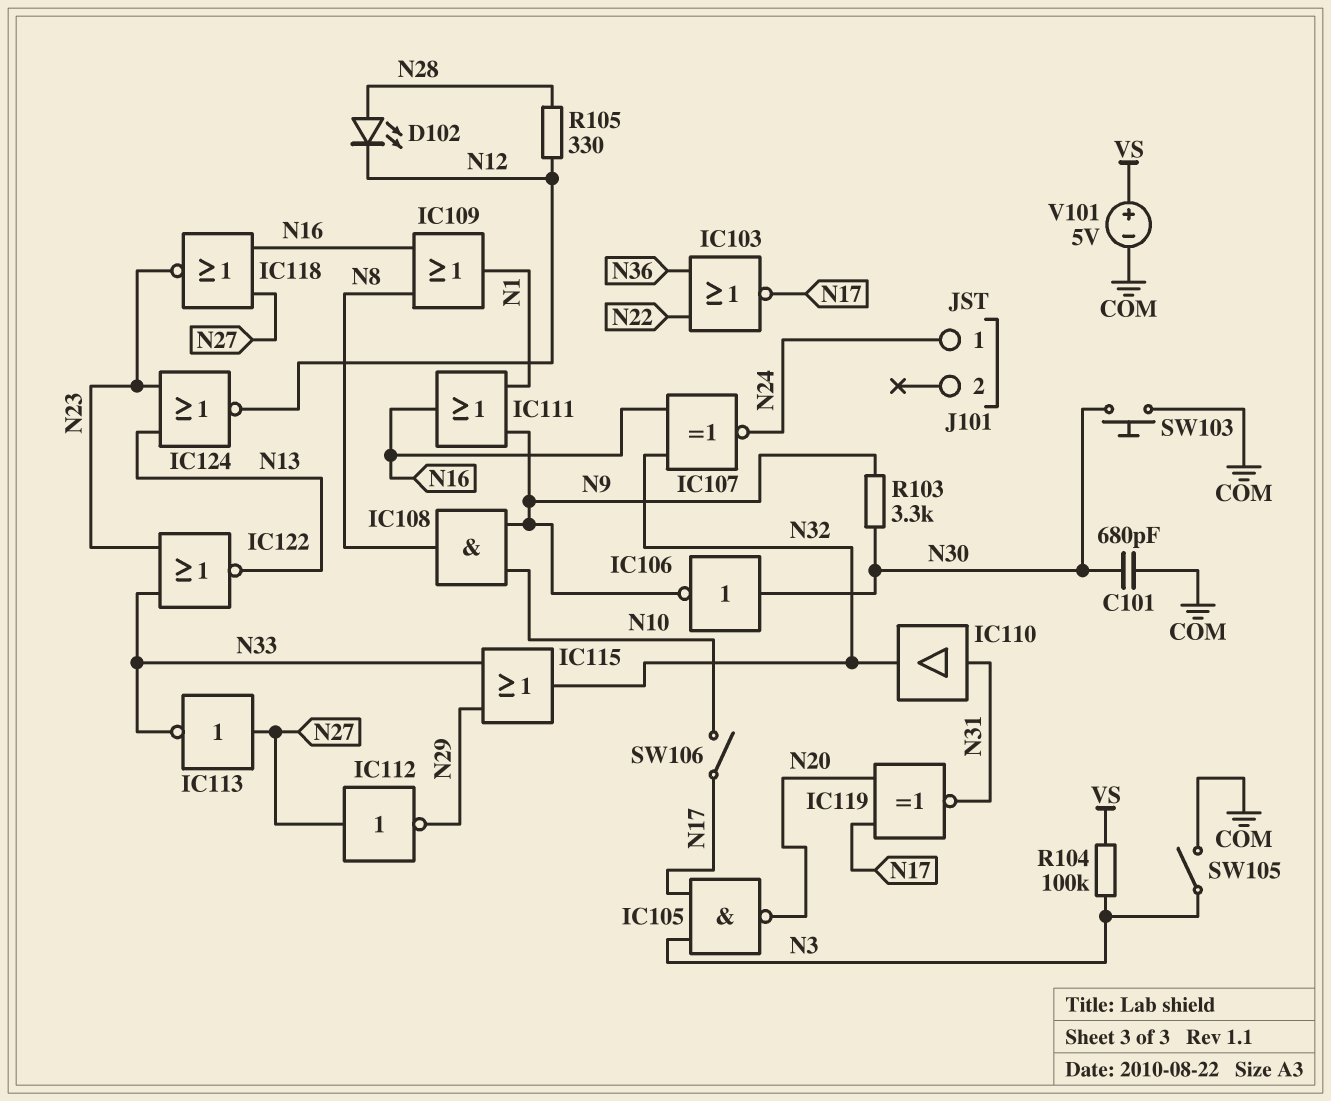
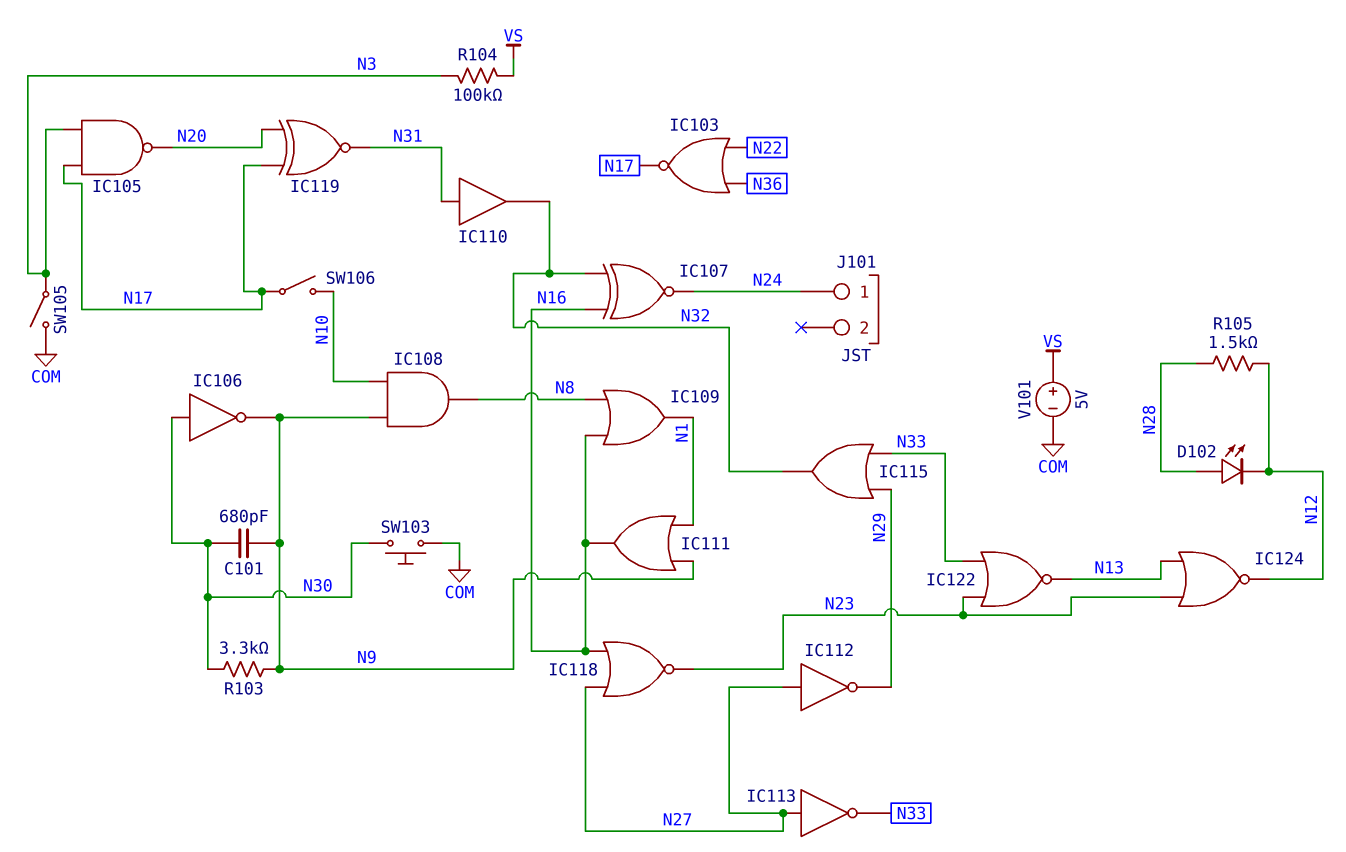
C101: 680pF (COM, N30) -> 680pF (N9, N30)
R105: 330 (N12, N28) -> 1.5k (N12, N28)

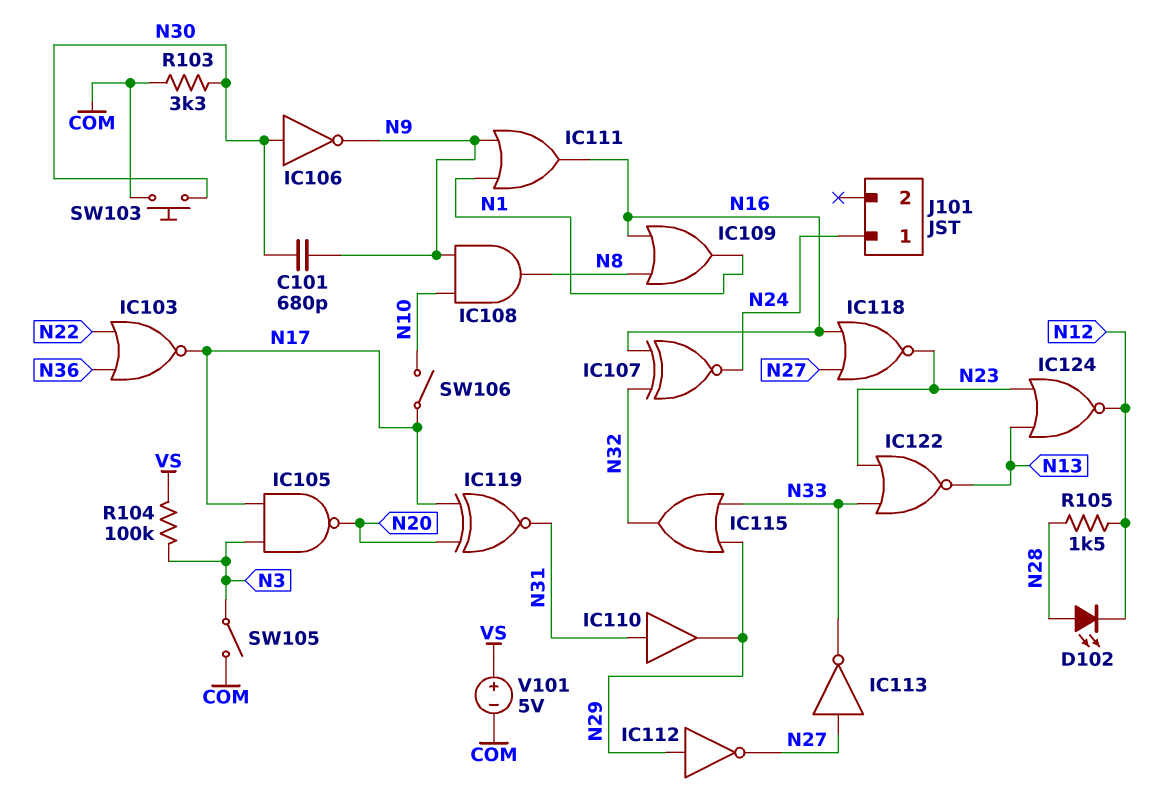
IC110: buffer (in N31, out N32) -> buffer (in N31, out N29)
IC112: NOT (in N27, out N29) -> NOT (in N29, out N27)
R103: 3.3k (N9, N30) -> 3.3k (COM, N30)

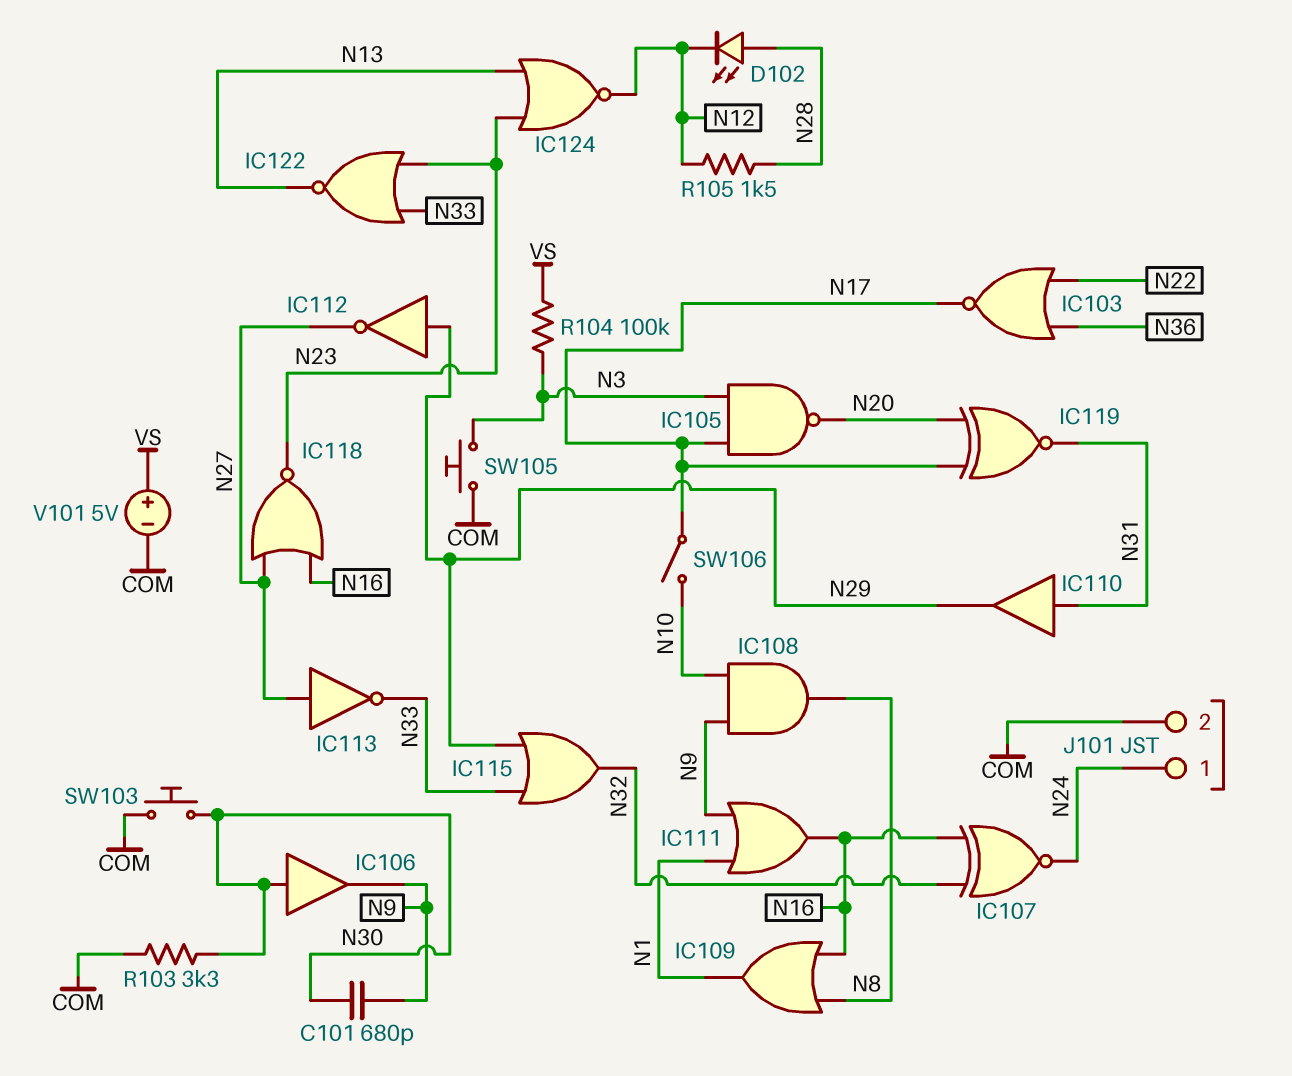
IC106: NOT (in N30, out N9) -> buffer (in N30, out N9)
J101 pin 2: none -> COM
SW105: switch (COM, N3) -> button (COM, N3)

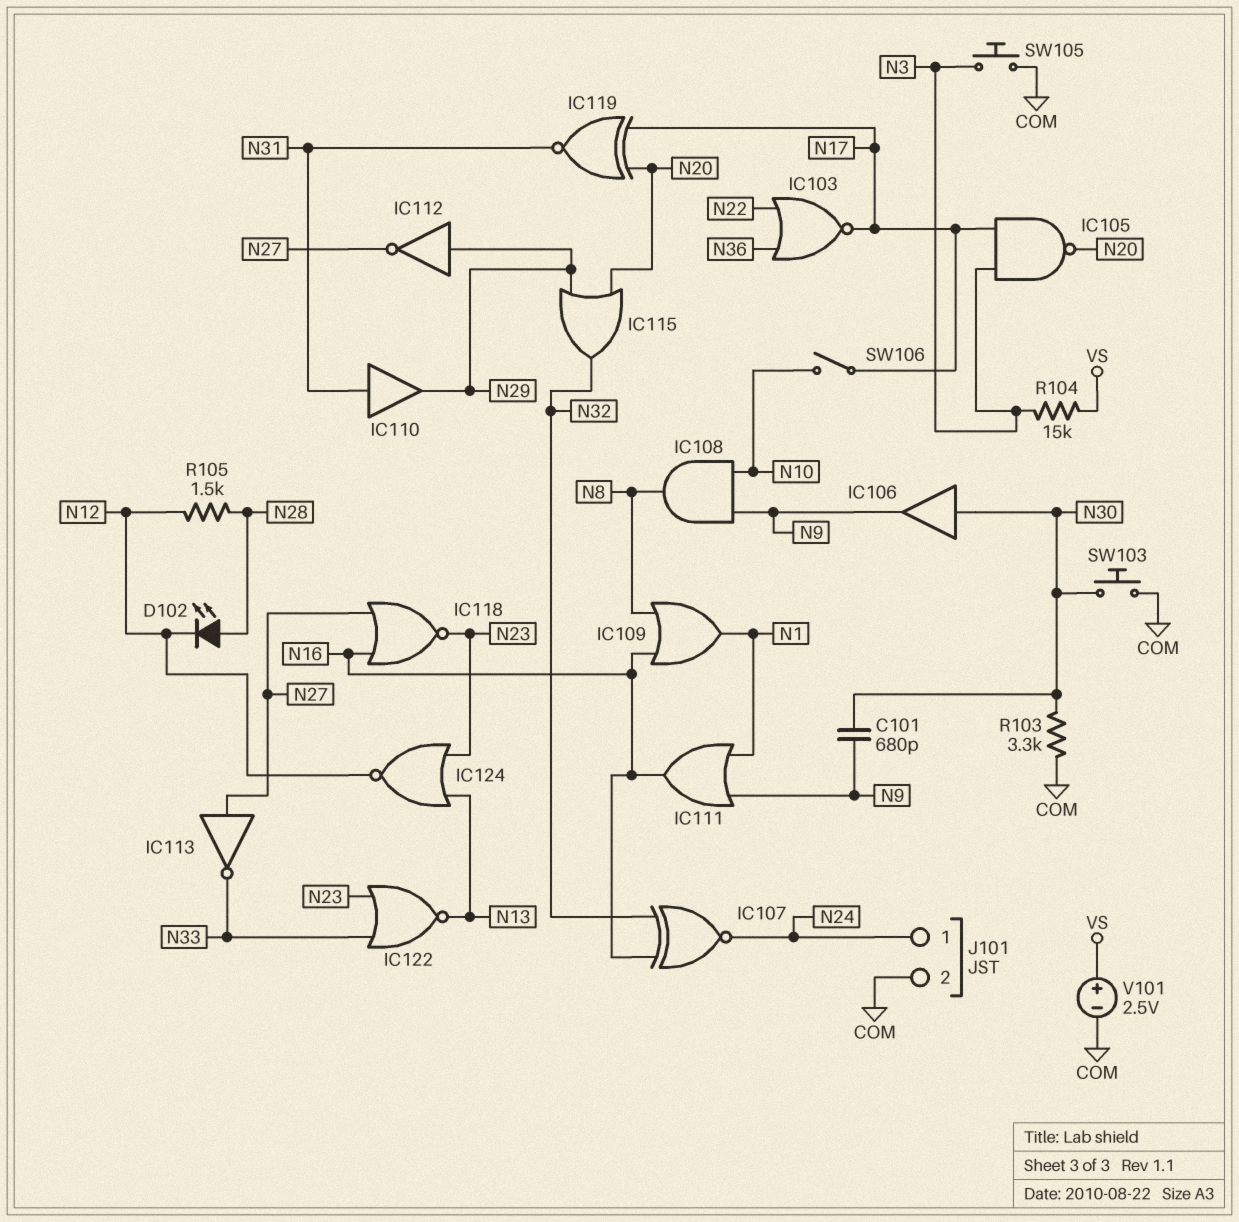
IC115: OR (in N29, in N33, out N32) -> OR (in N20, in N29, out N32)
R104: 100k (N3, VS) -> 15k (N3, VS)
V101: 5V (plus VS, minus COM) -> 2.5V (plus VS, minus COM)

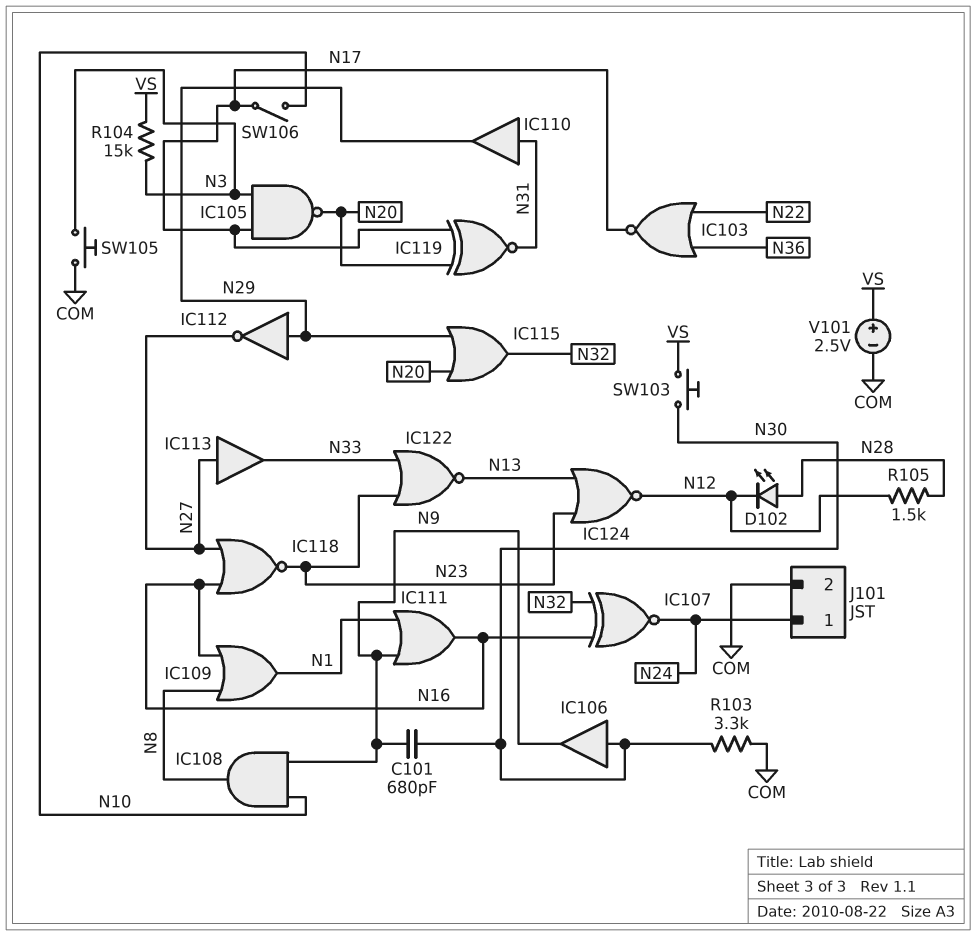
IC113: NOT (in N27, out N33) -> buffer (in N27, out N33)
SW103: button (COM, N30) -> button (N30, VS)

